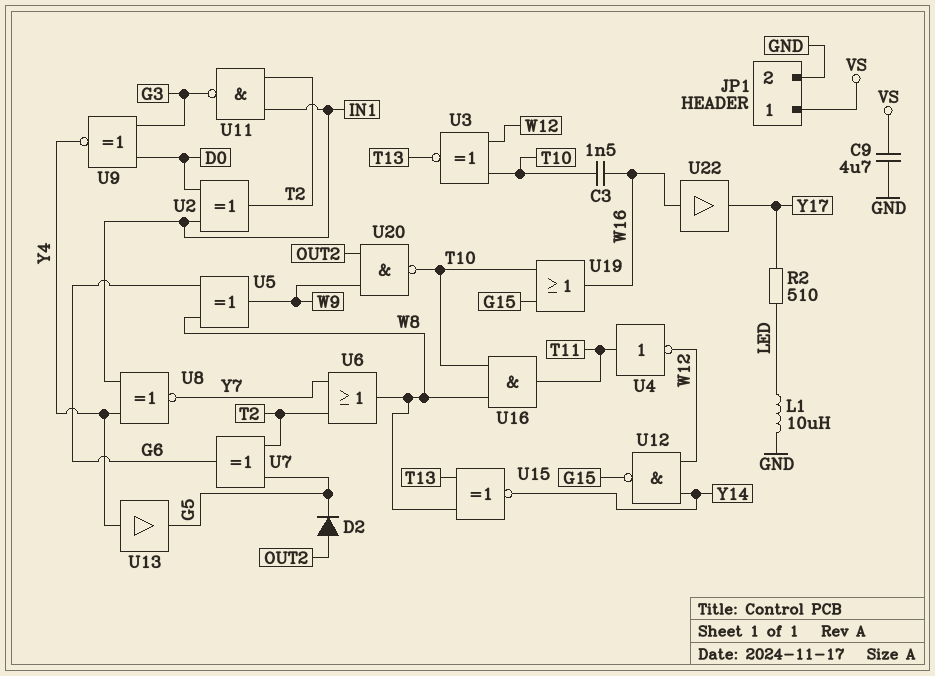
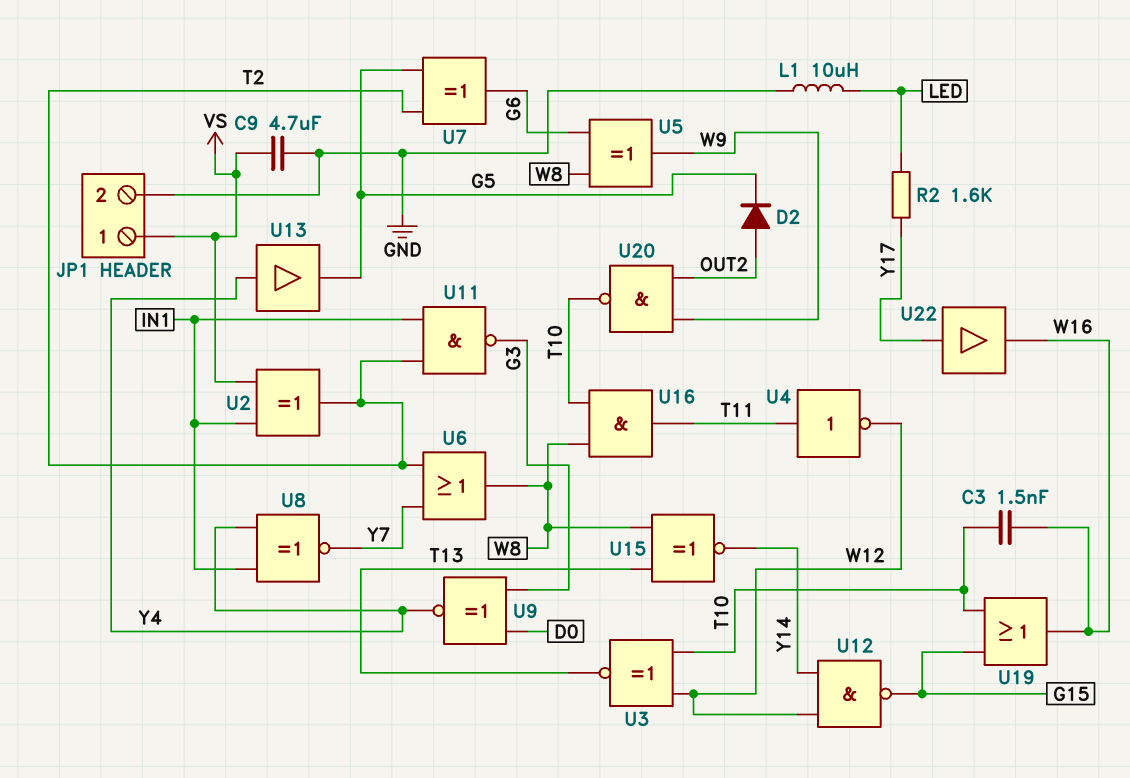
R2: 510 (LED, Y17) -> 1.6k (LED, Y17)
U2: XOR (in D0, in IN1, out T2) -> XOR (in IN1, in VS, out T2)
U22: buffer (in W16, out Y17) -> buffer (in Y17, out W16)

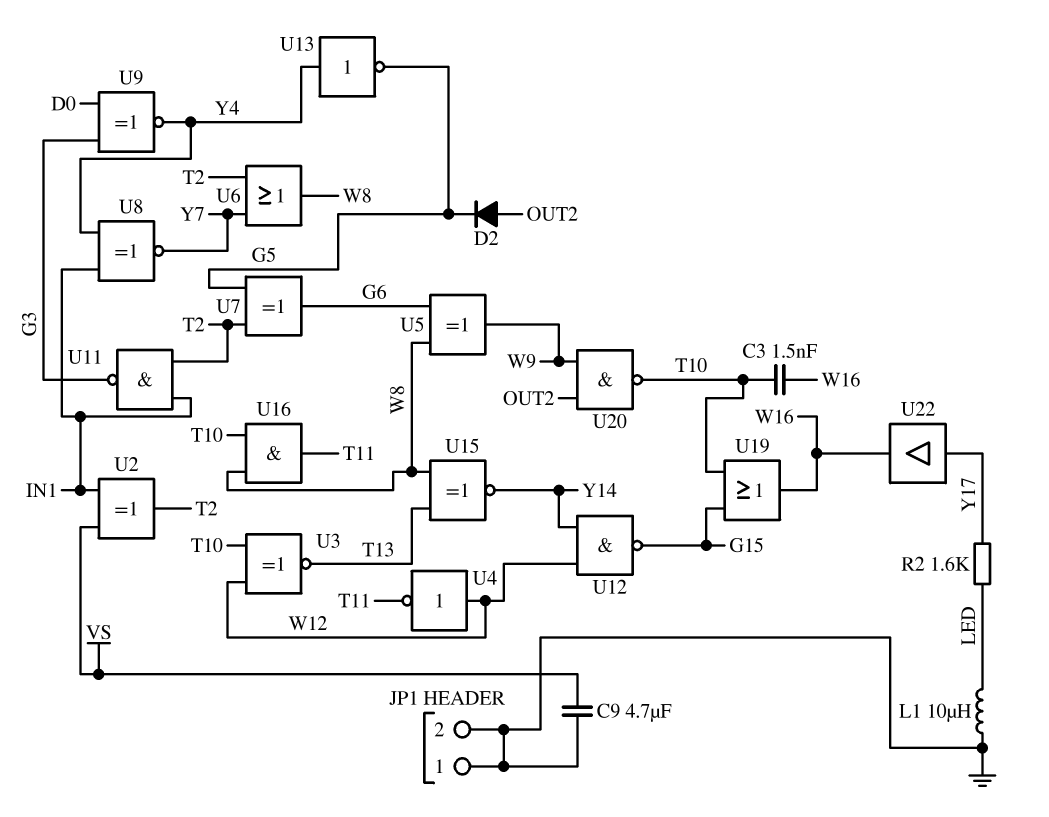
JP1 pin 1: VS -> GND
U4: NOT (in T11, out W12) -> NOT (in W12, out T11)
U13: buffer (in Y4, out G5) -> NOT (in Y4, out G5)

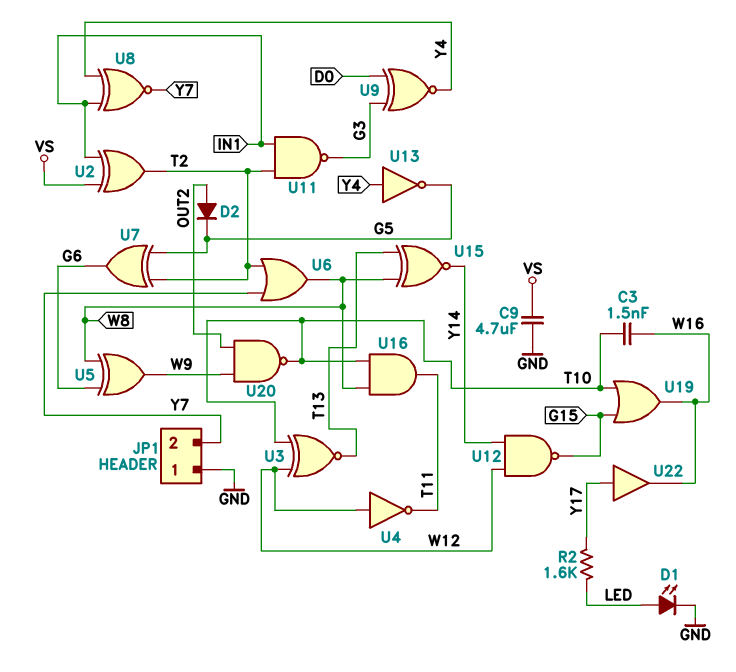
D1: none -> LED (A LED, K GND)
JP1 pin 2: GND -> Y7
L1: 10uH (GND, LED) -> none

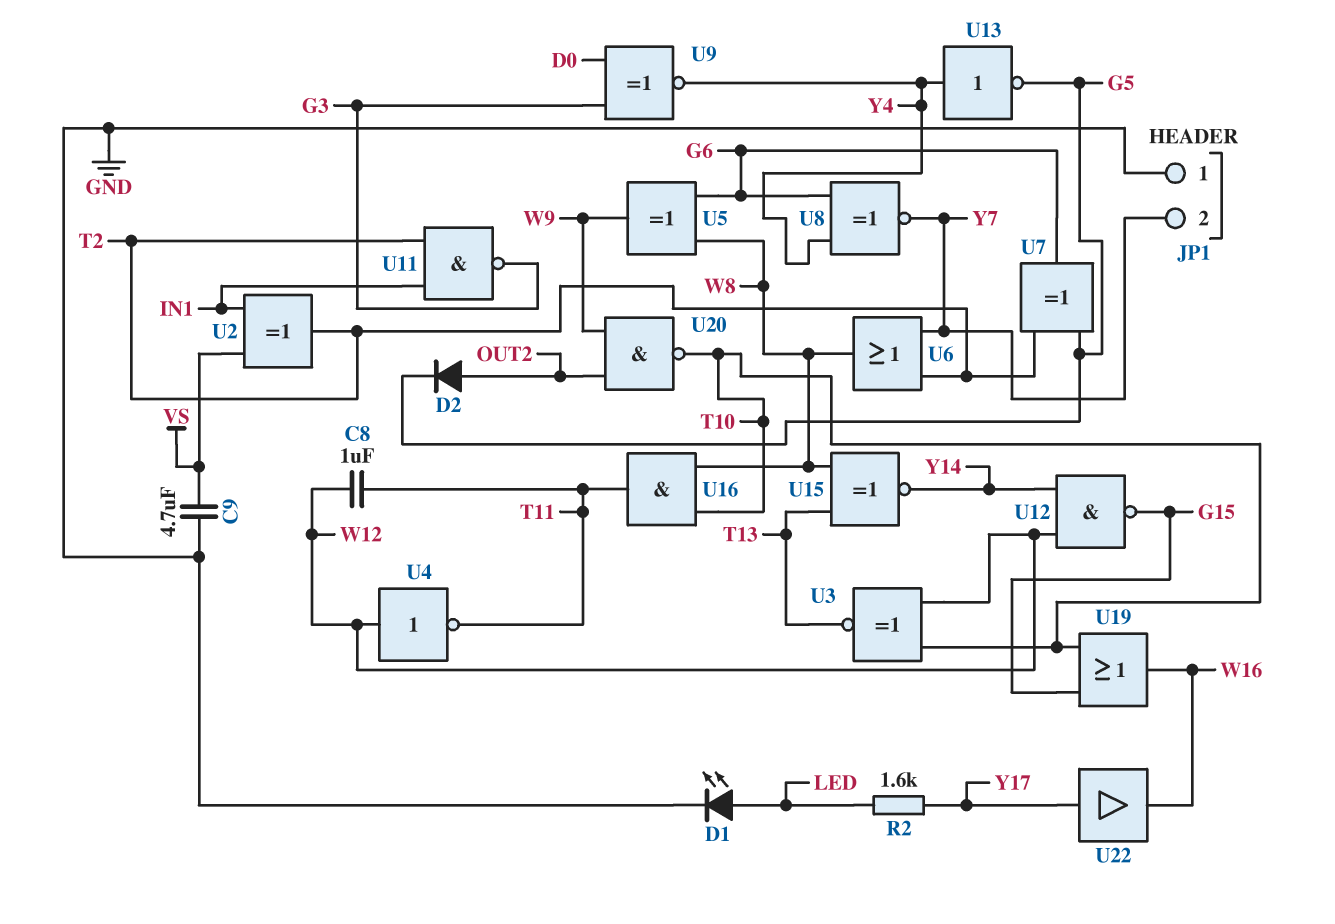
C3: 1.5nF (T10, W16) -> none
C8: none -> 1uF (T11, W12)
U8: XNOR (in IN1, in Y4, out Y7) -> XNOR (in G6, in Y4, out Y7)

